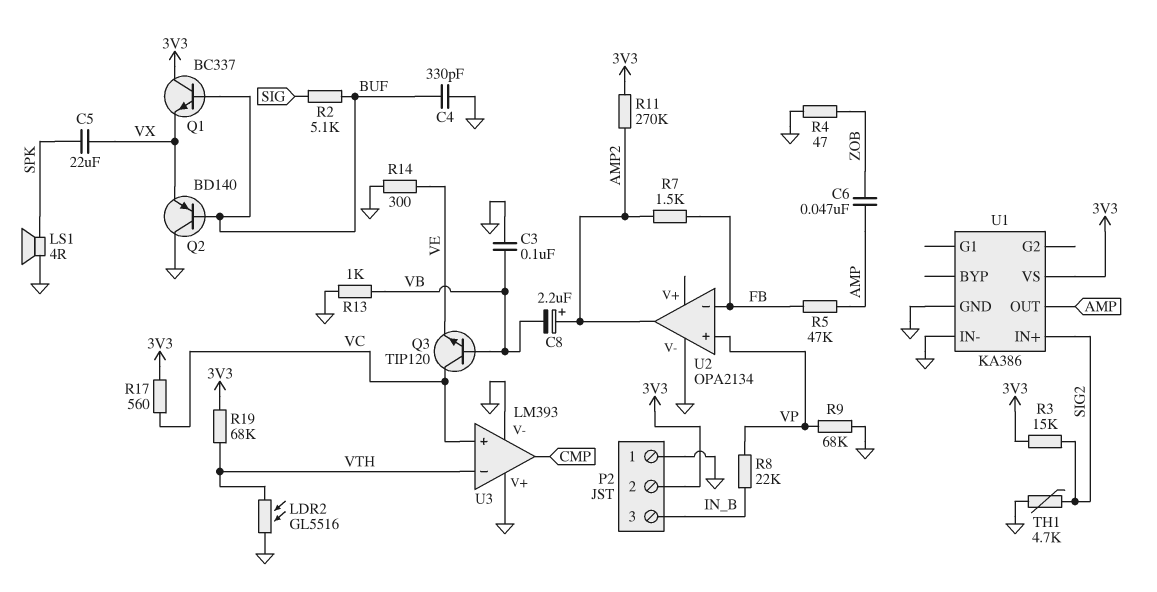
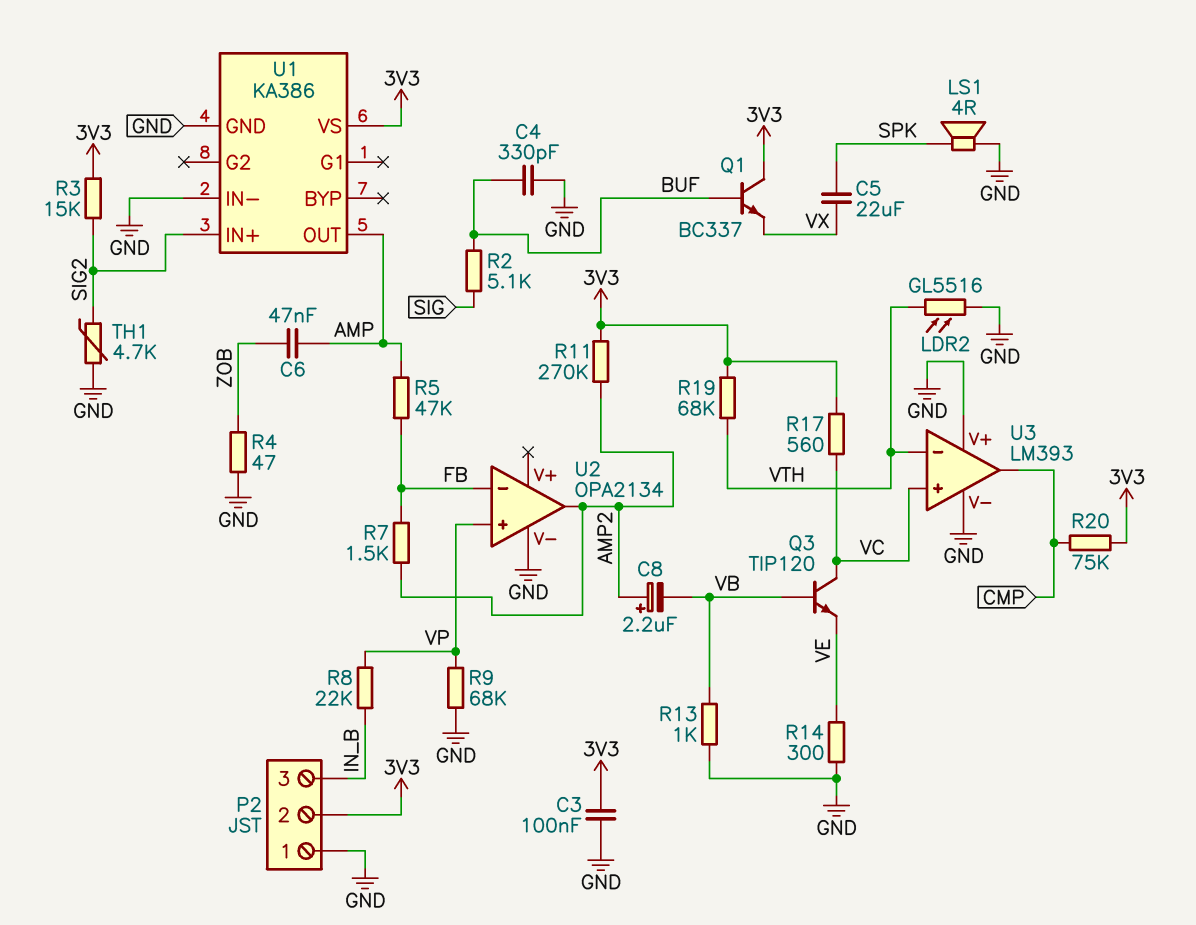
C3: 100nF (GND, VB) -> 100nF (3V3, GND)
Q2: PNP BD140 (B BUF, C GND, E VX) -> none
R20: none -> 75k (3V3, CMP)

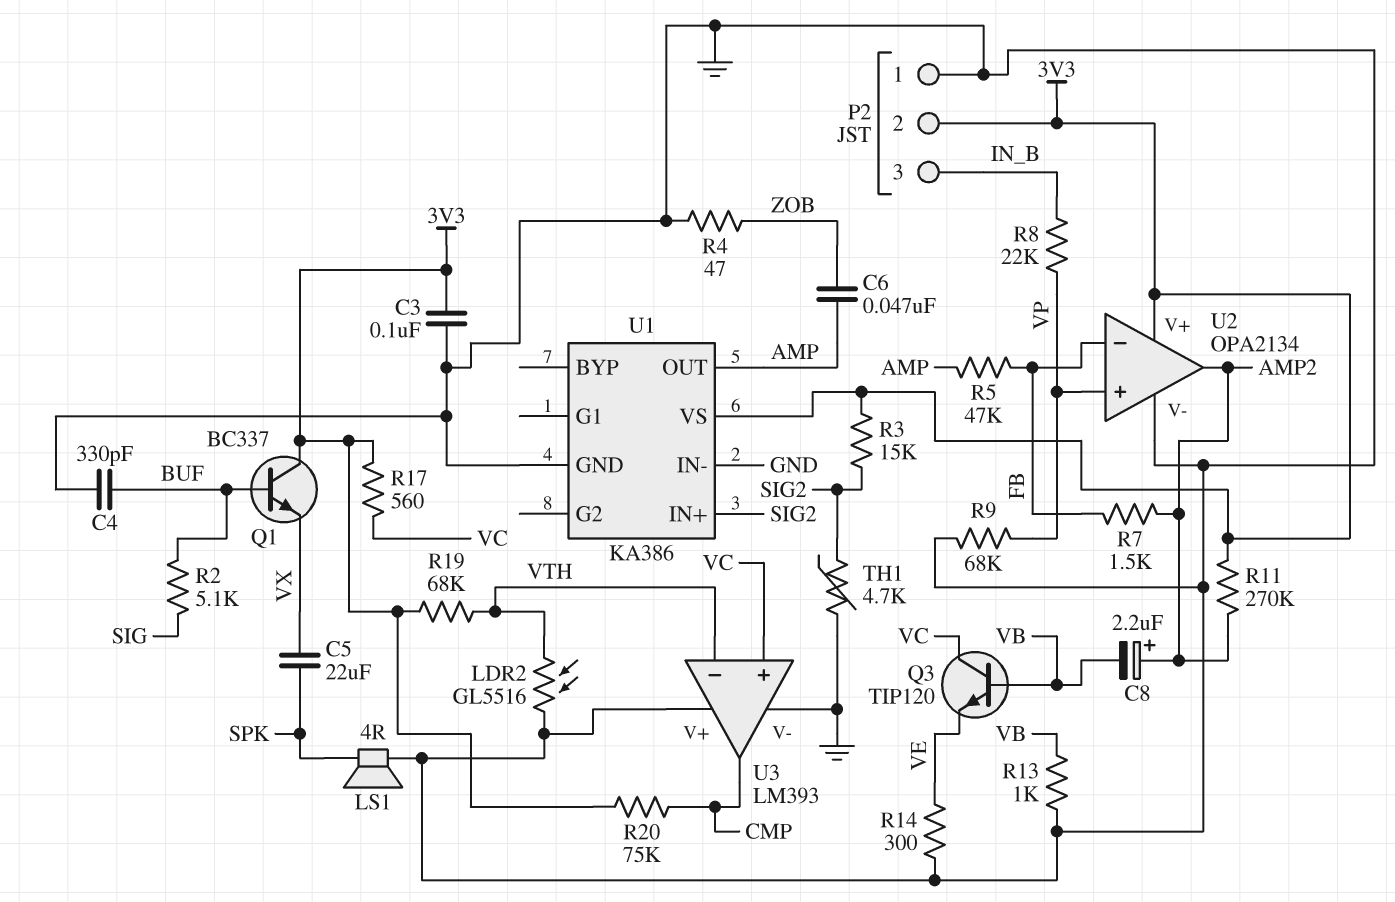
U2 pin V+: none -> 3V3

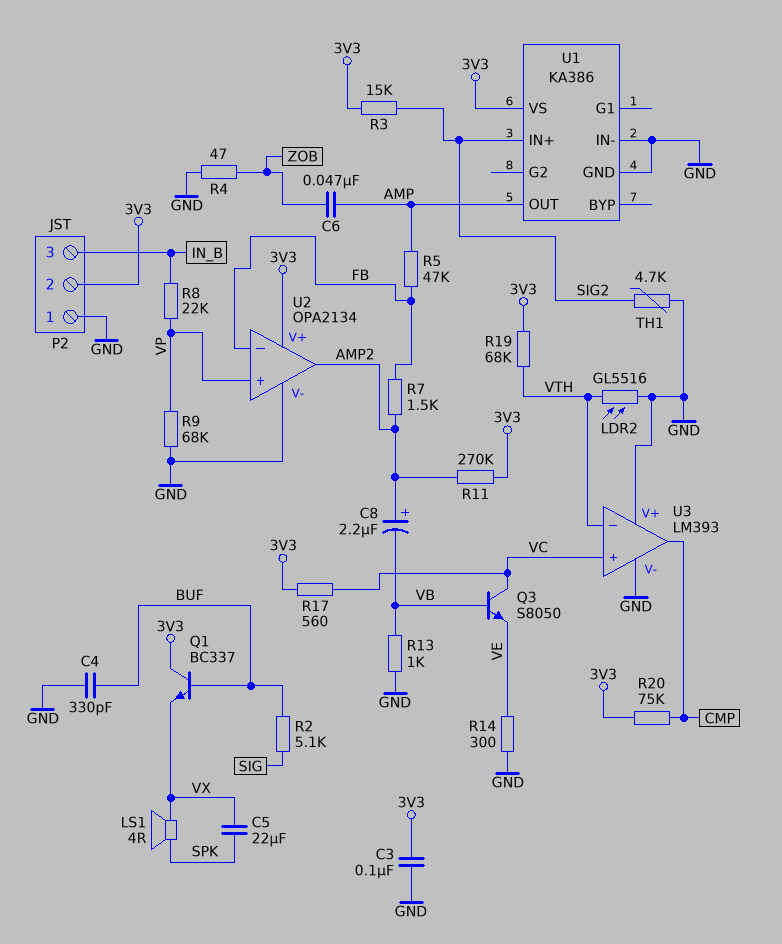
LS1: speaker 4R (GND, SPK) -> speaker 4R (SPK, VX)
Q3: NPN TIP120 (B VB, C VC, E VE) -> NPN S8050 (B VB, C VC, E VE)

